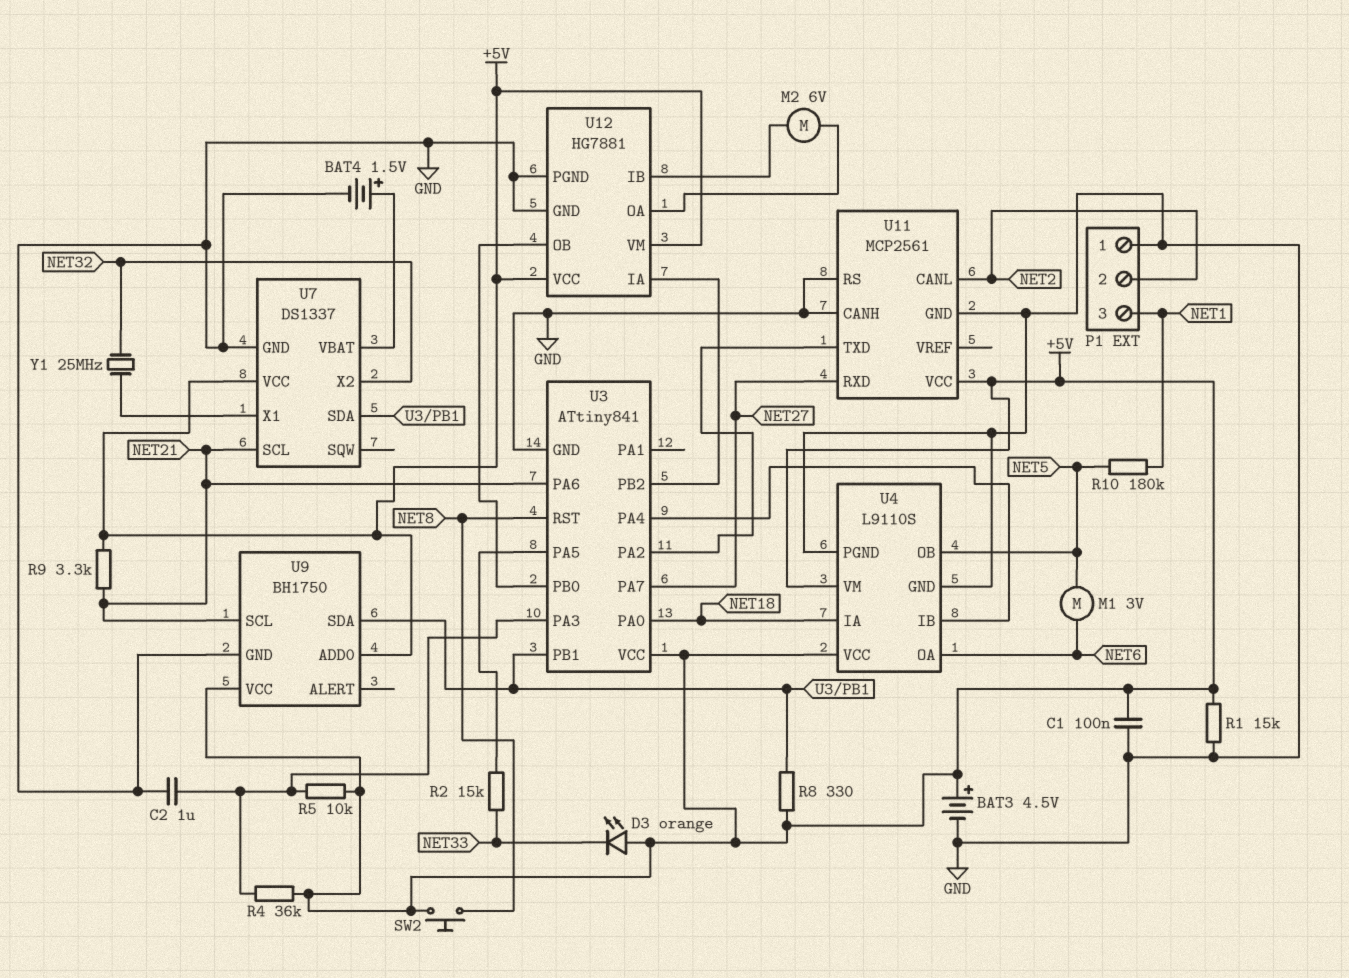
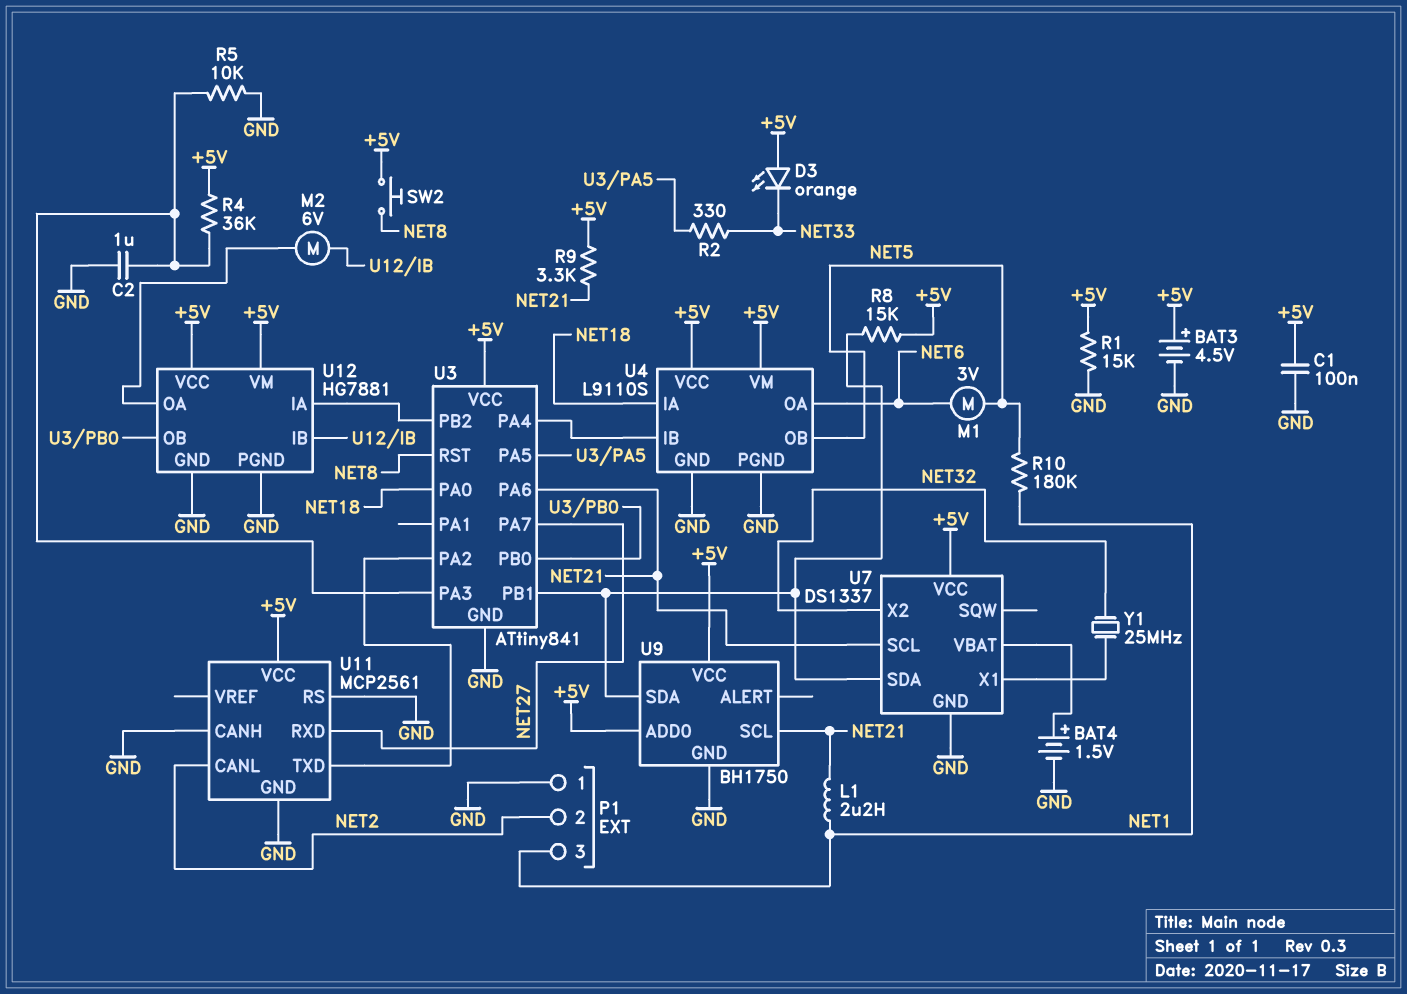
L1: none -> 2.2uH (NET1, NET21)
R2: 15k (NET33, U3/PA5) -> 330 (NET33, U3/PA5)
R5: 10k (+5V, U3/PA3) -> 10k (GND, U3/PA3)
R8: 330 (+5V, U3/PB1) -> 15k (+5V, U3/PB1)

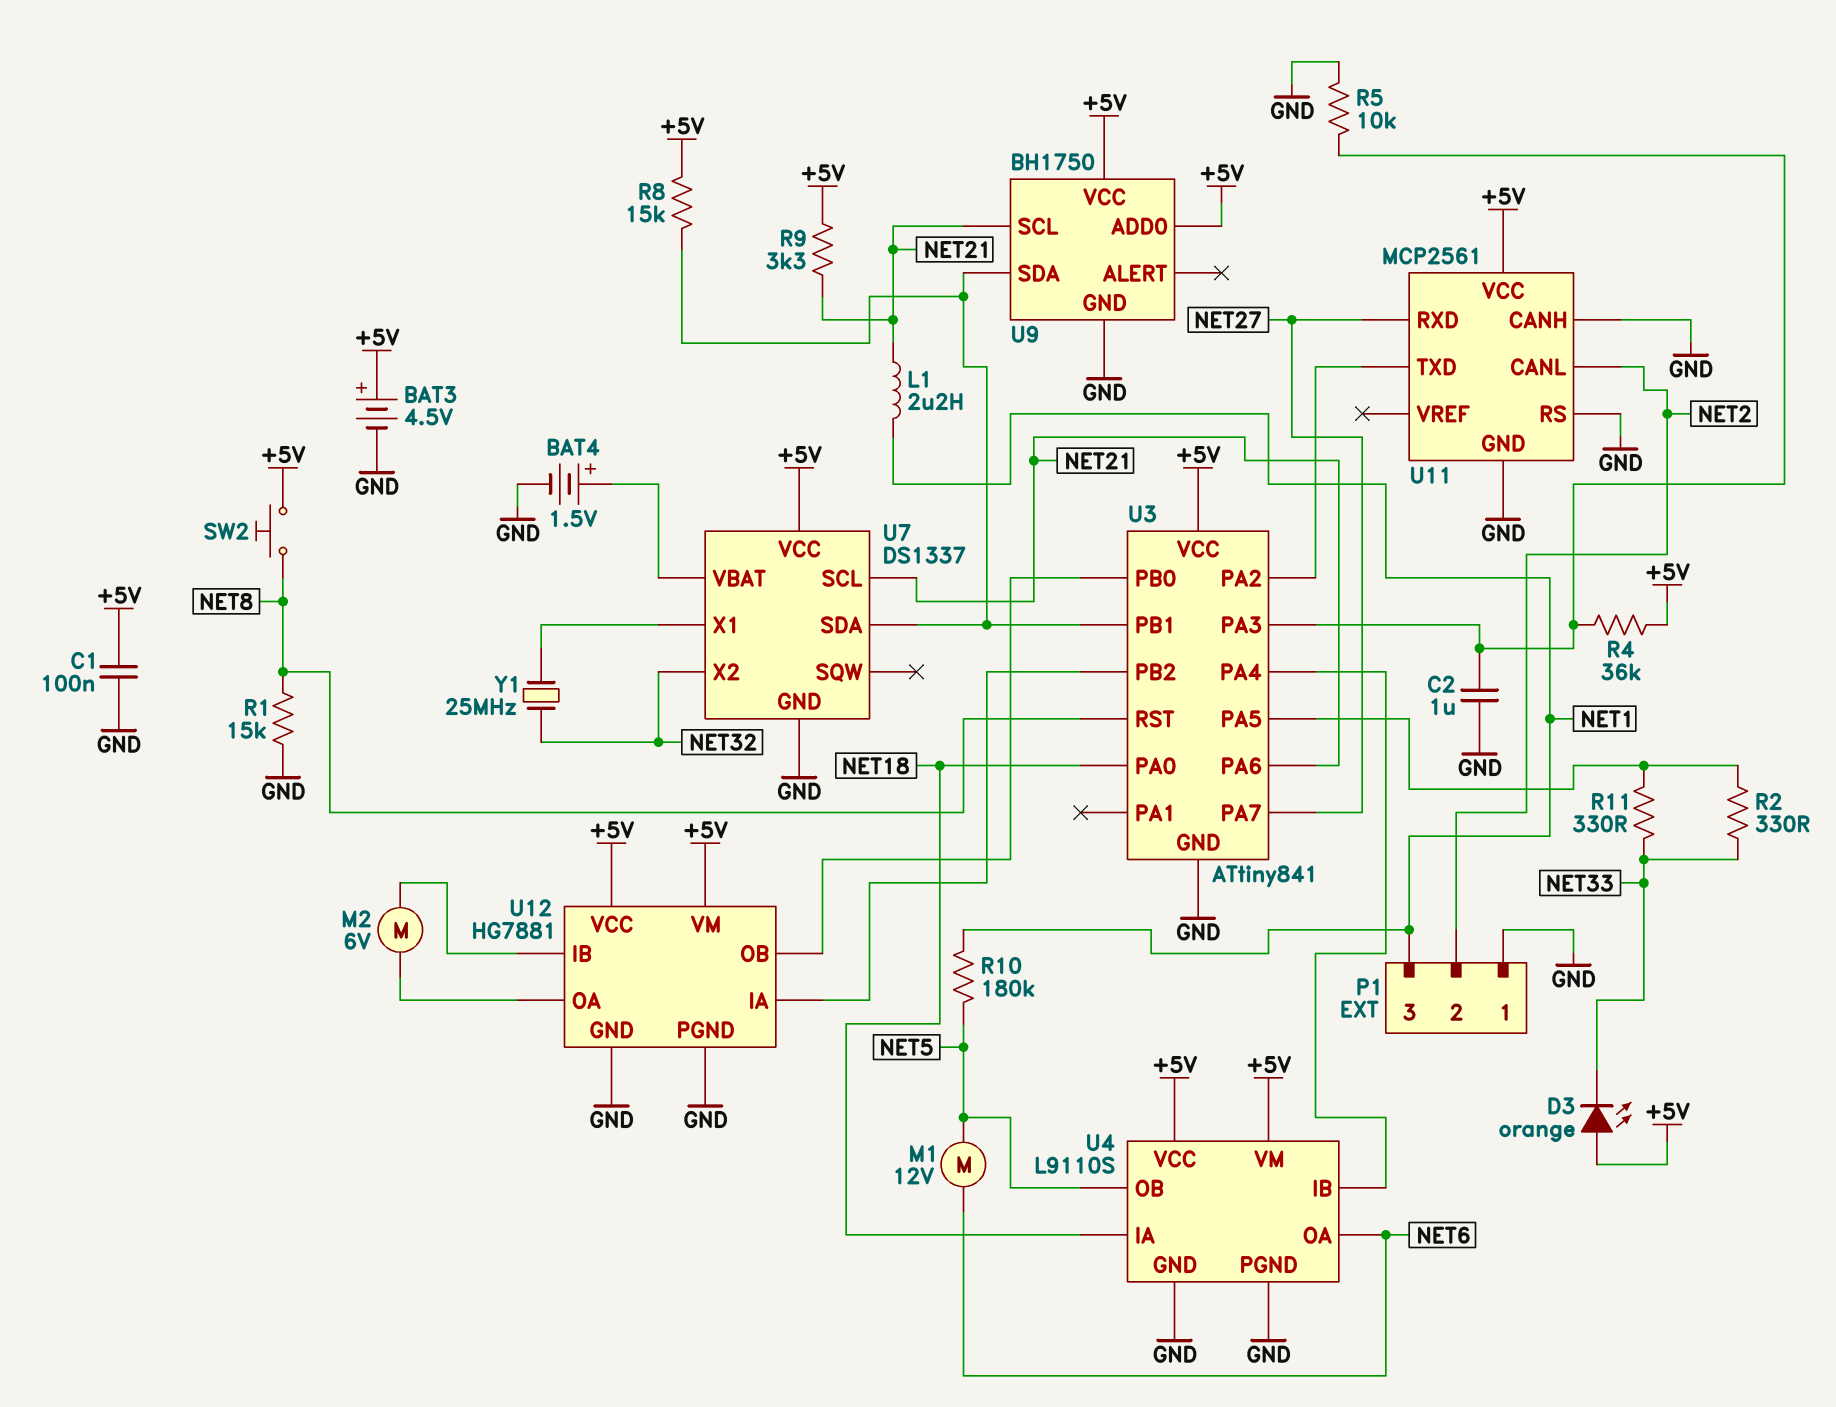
M1: motor 3V (NET5, NET6) -> motor 12V (NET5, NET6)
R1: 15k (+5V, GND) -> 15k (GND, NET8)
R11: none -> 330 (NET33, U3/PA5)

